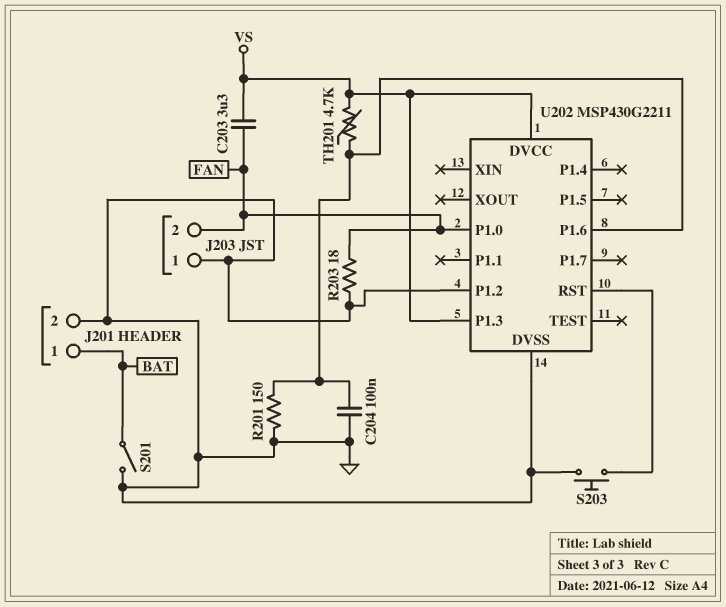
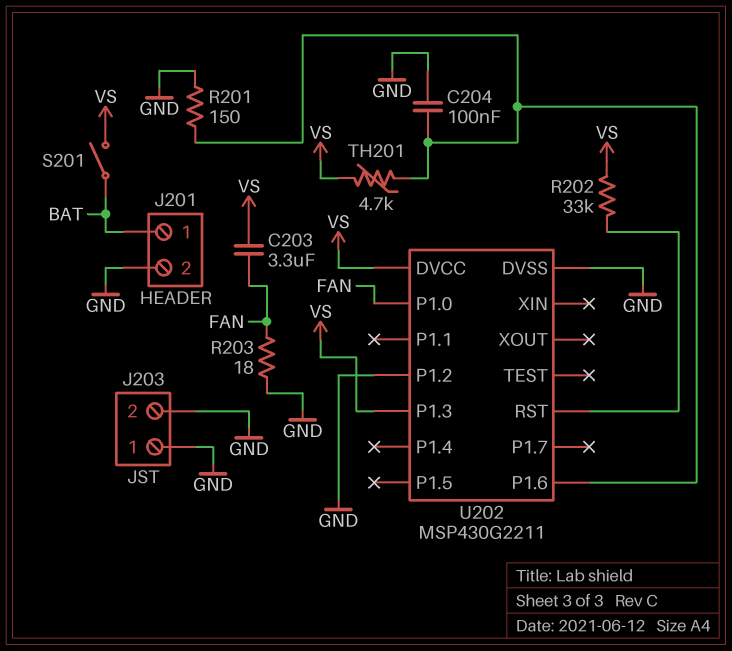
J203 pin 2: FAN -> GND
R202: none -> 33k (U202/RST, VS)
S201: switch (BAT, GND) -> switch (BAT, VS)
S203: button (GND, U202/RST) -> none

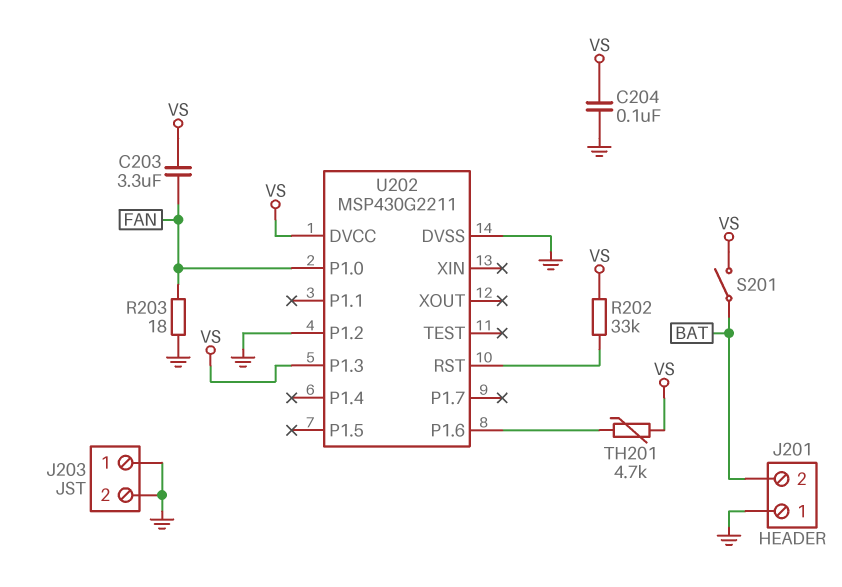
C204: 100nF (GND, U202/P1.6) -> 100nF (GND, VS)
J201 pin 1: BAT -> GND
J201 pin 2: GND -> BAT
R201: 150 (GND, U202/P1.6) -> none

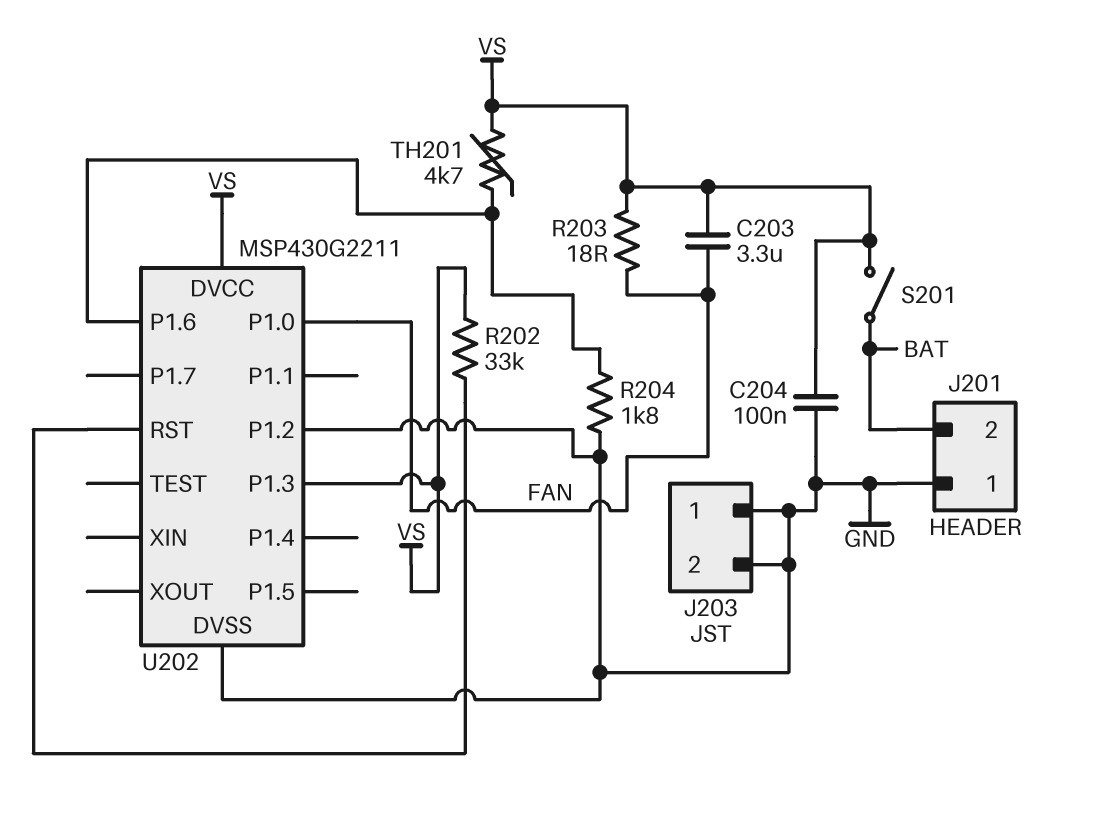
R203: 18 (FAN, GND) -> 18 (FAN, VS)
R204: none -> 1.8k (GND, U202/P1.6)

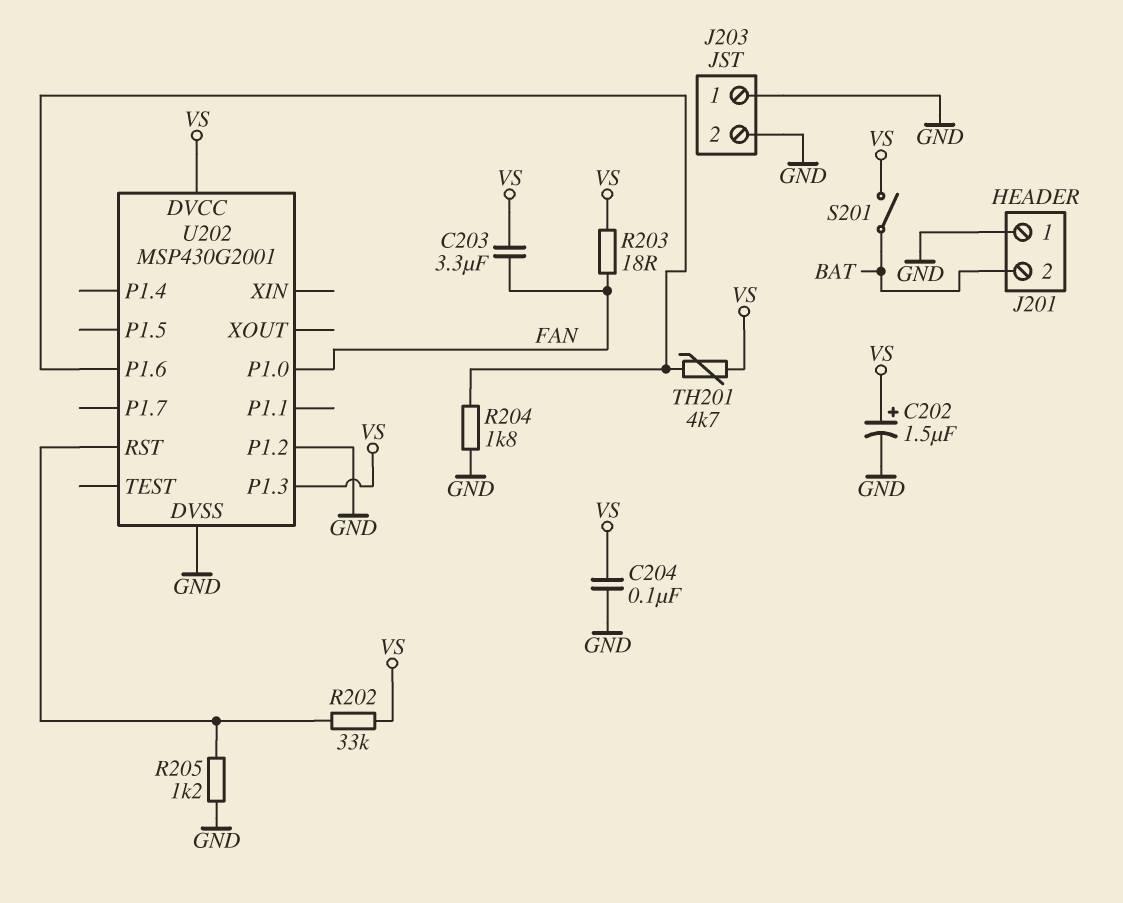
C202: none -> 1.5uF (plus VS, minus GND)
R205: none -> 1.2k (GND, U202/RST)
U202: MSP430G2211 -> MSP430G2001

